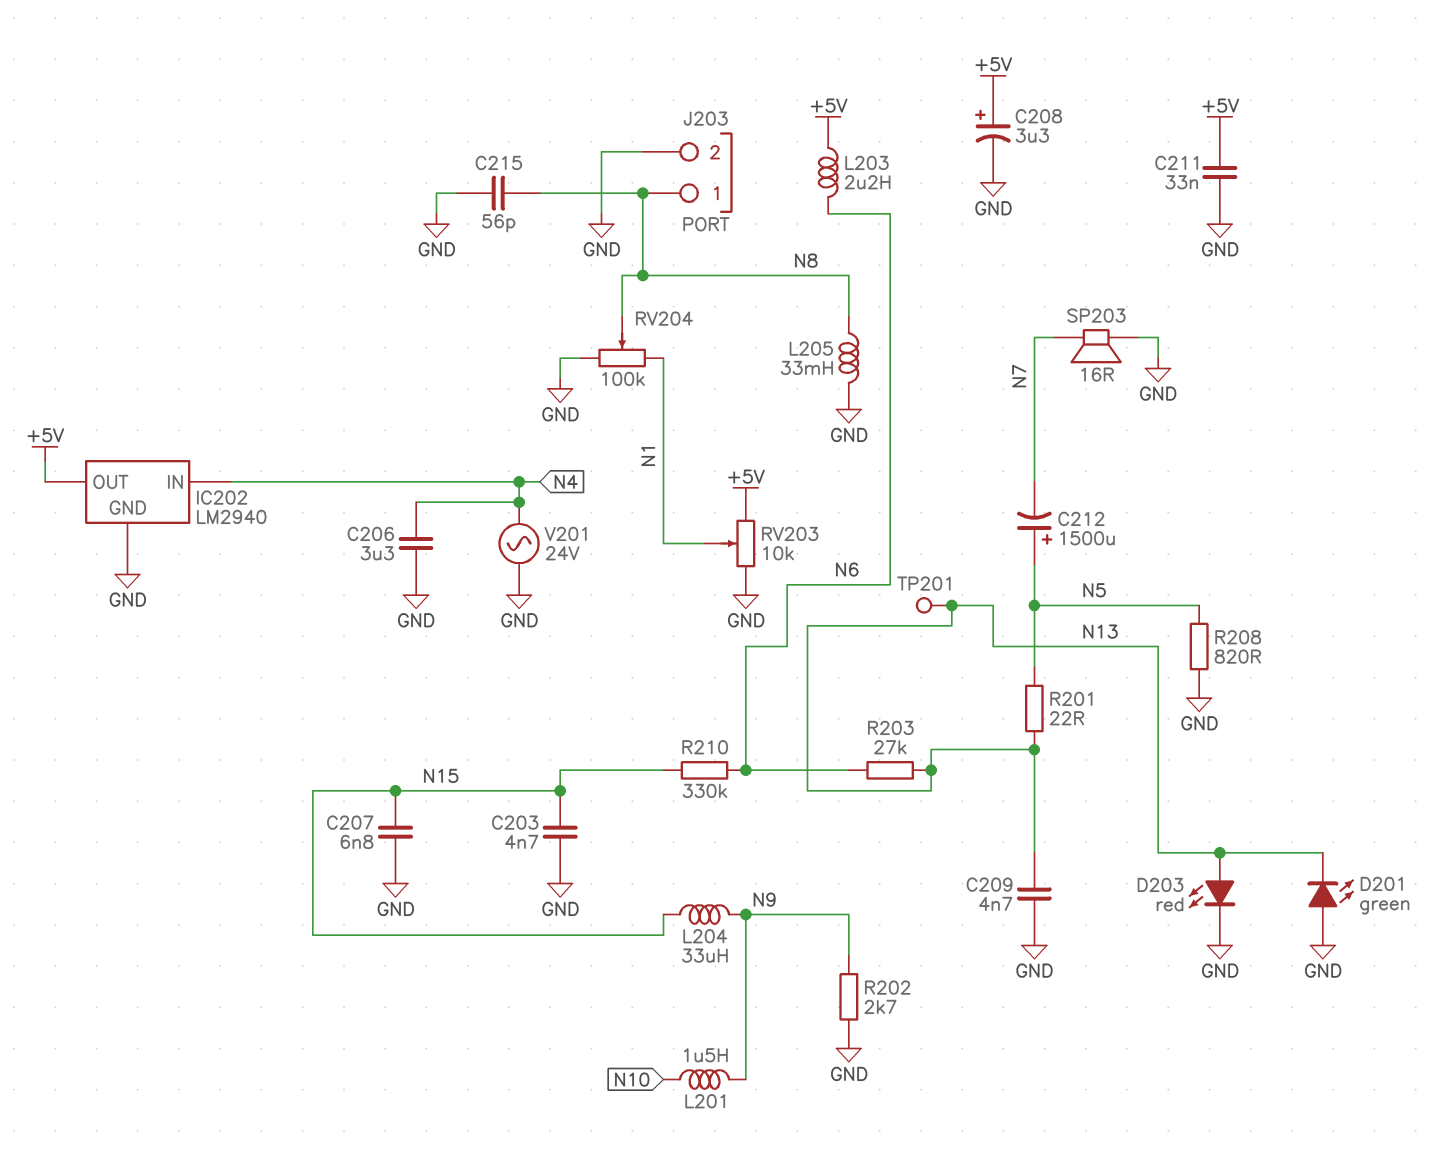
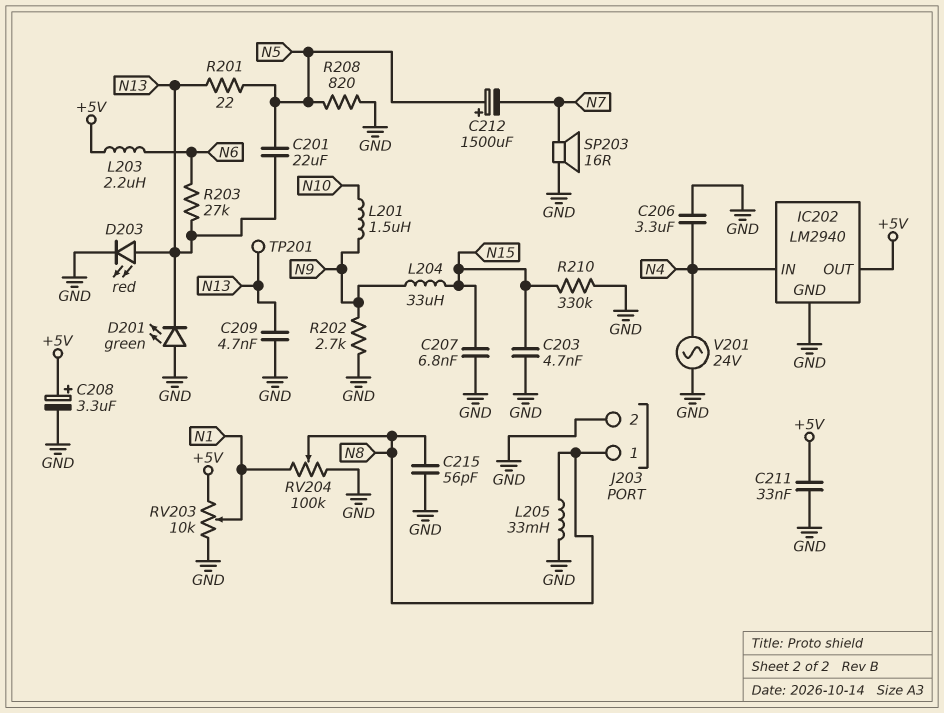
C201: none -> 22uF (N5, N13)
R210: 330k (N6, N15) -> 330k (GND, N15)

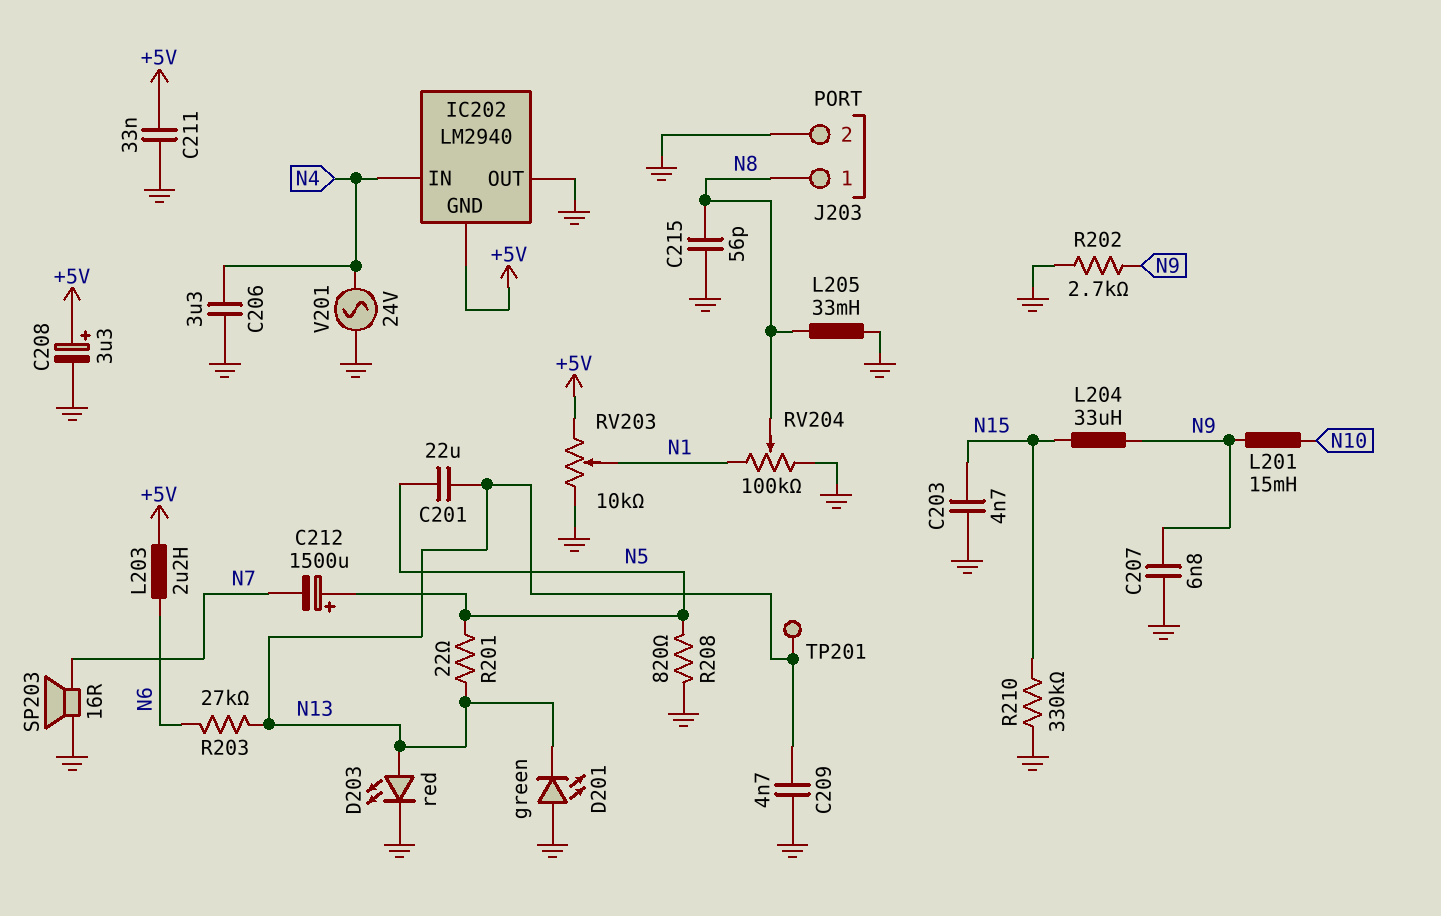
C207: 6.8nF (GND, N15) -> 6.8nF (GND, N9)
IC202 pin GND: GND -> +5V
IC202 pin OUT: +5V -> GND
L201: 1.5uH (N9, N10) -> 15mH (N9, N10)

